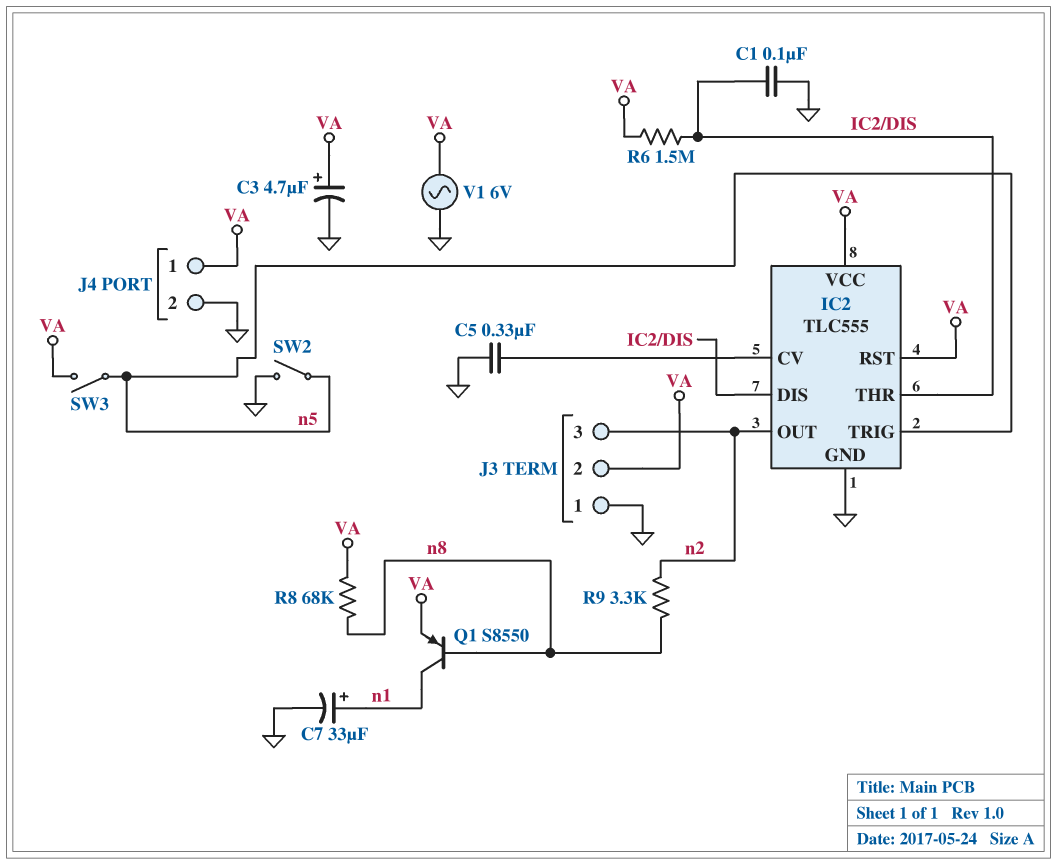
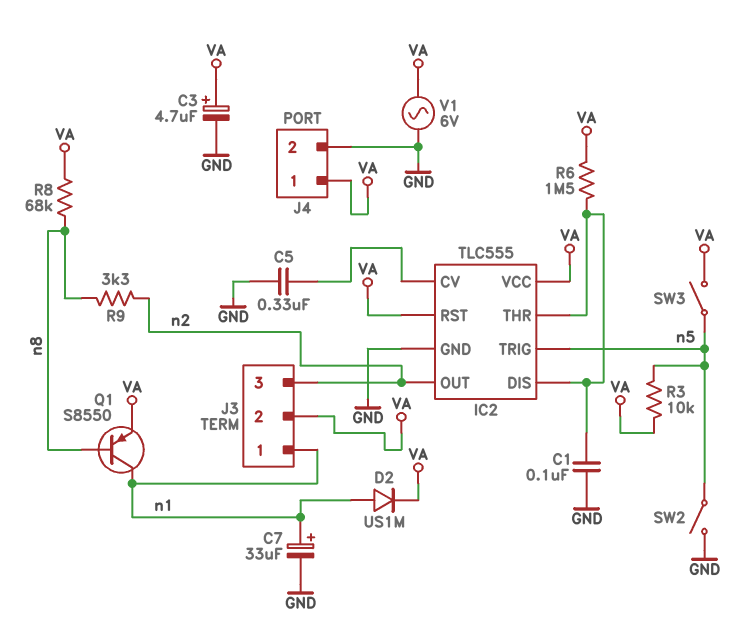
D2: none -> diode US1M (A n1, K VA)
J3 pin 1: GND -> n1
R3: none -> 10k (VA, n5)

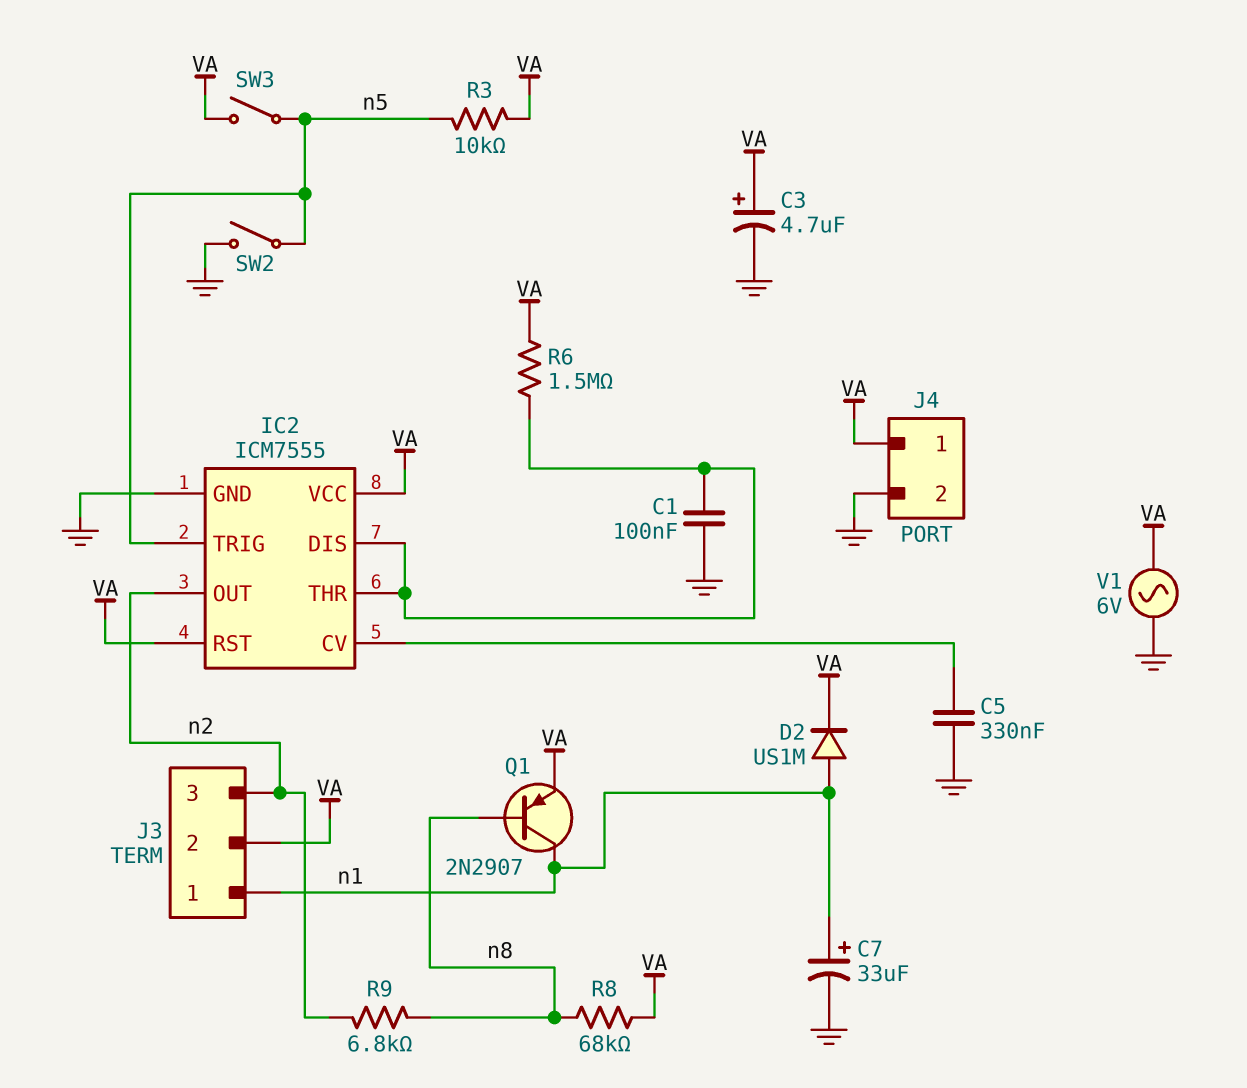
IC2: TLC555 -> ICM7555
Q1: PNP S8550 (B n8, C n1, E VA) -> PNP 2N2907 (B n8, C n1, E VA)
R9: 3.3k (n2, n8) -> 6.8k (n2, n8)

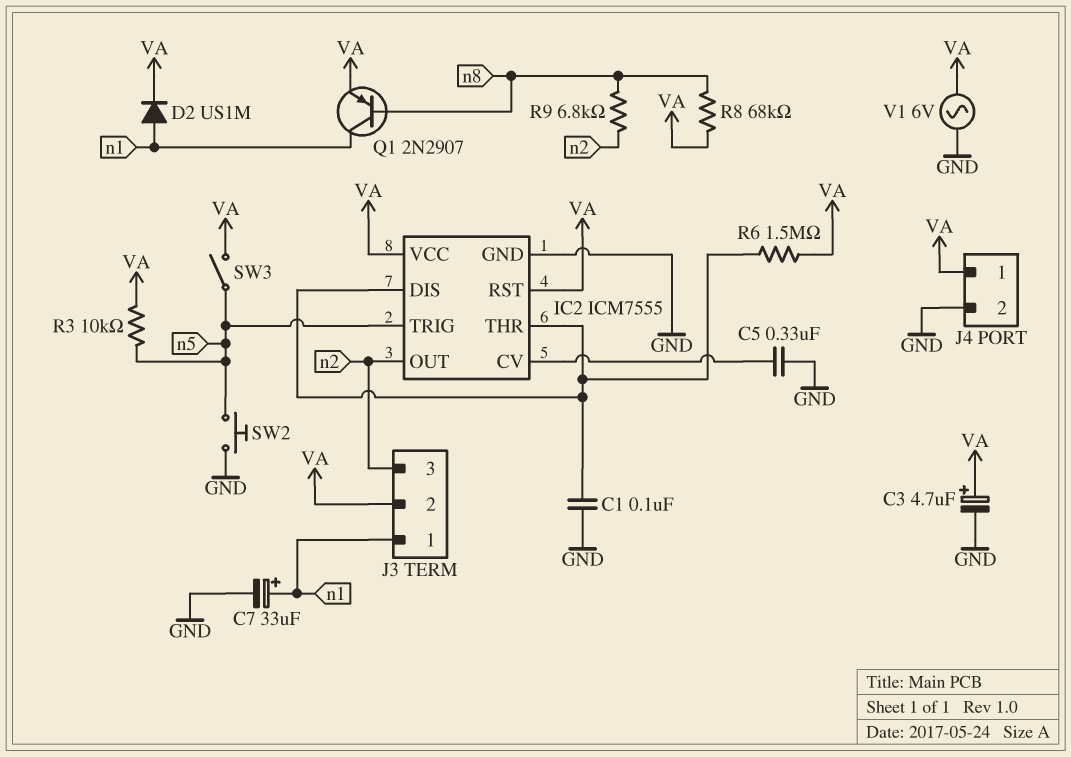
SW2: switch (GND, n5) -> button (GND, n5)

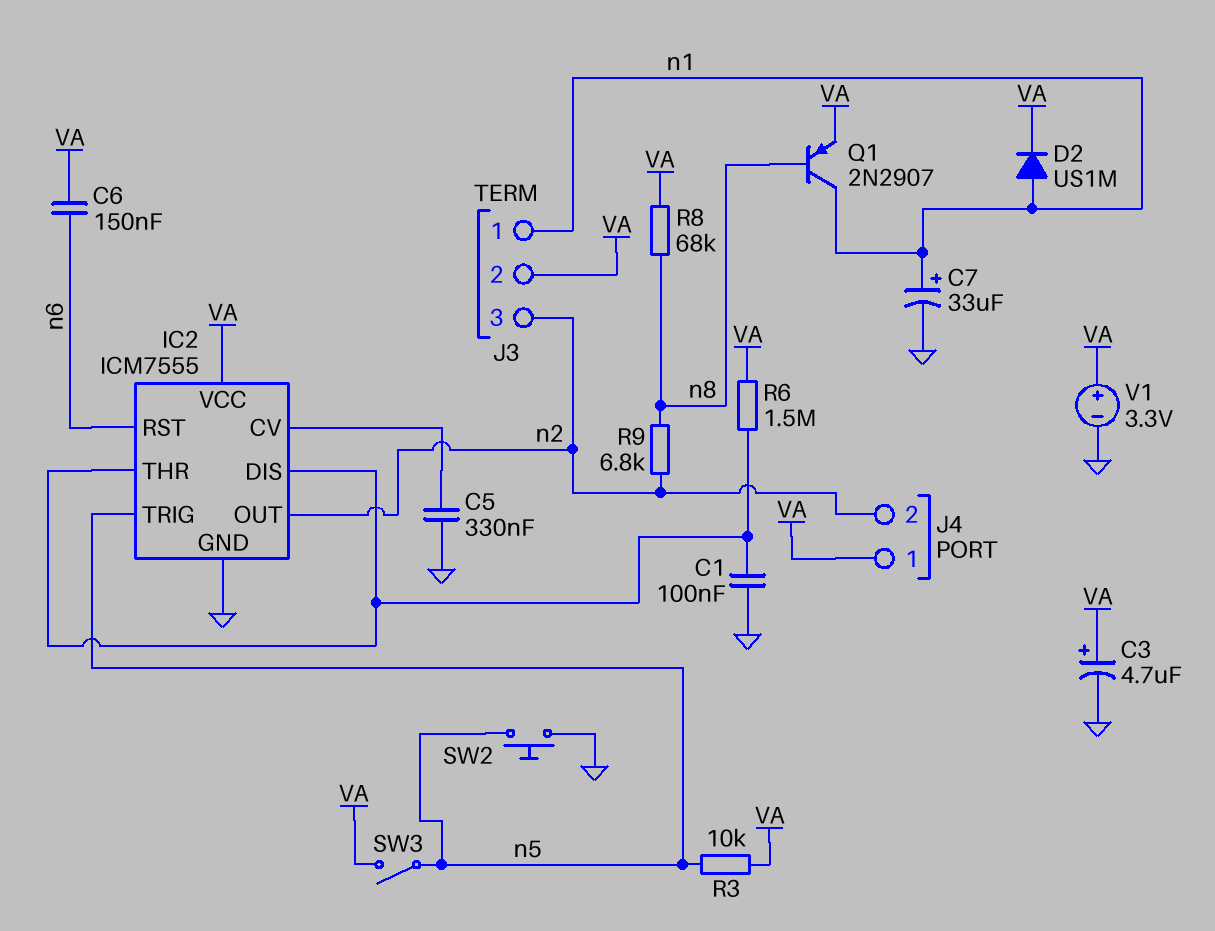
C6: none -> 150nF (VA, n6)
IC2 pin RST: VA -> n6
J4 pin 2: GND -> n2
V1: AC 6V (GND, VA) -> 3.3V (plus VA, minus GND)

